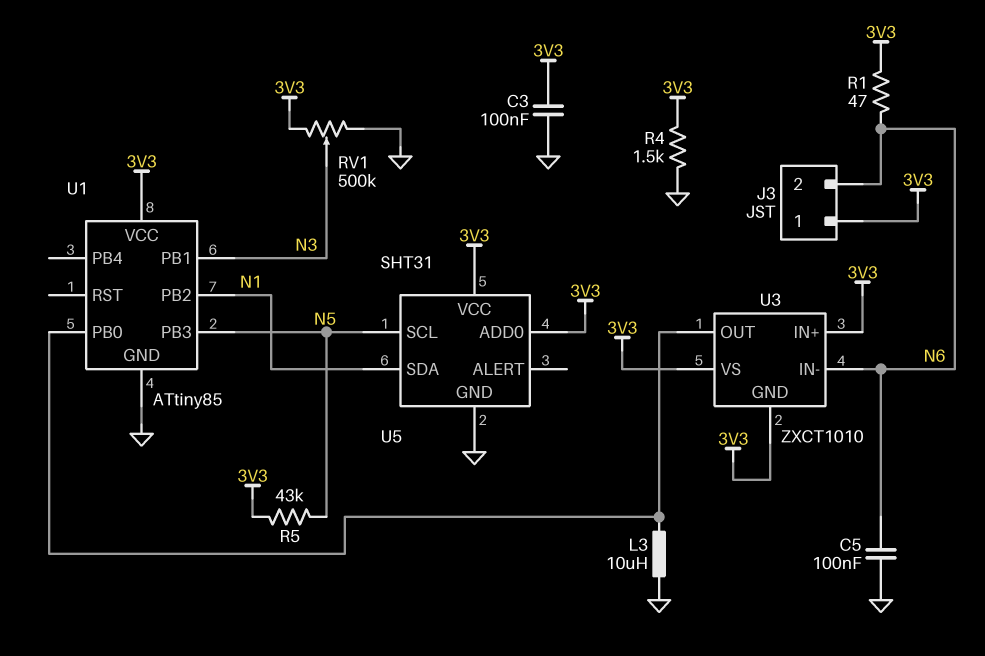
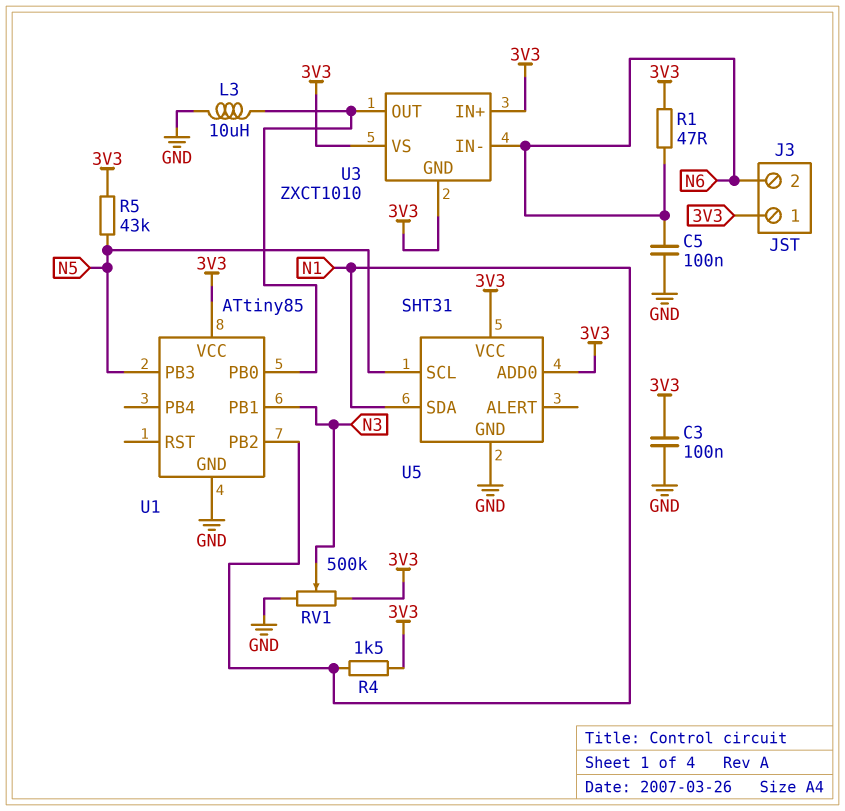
R4: 1.5k (3V3, GND) -> 1.5k (3V3, N1)

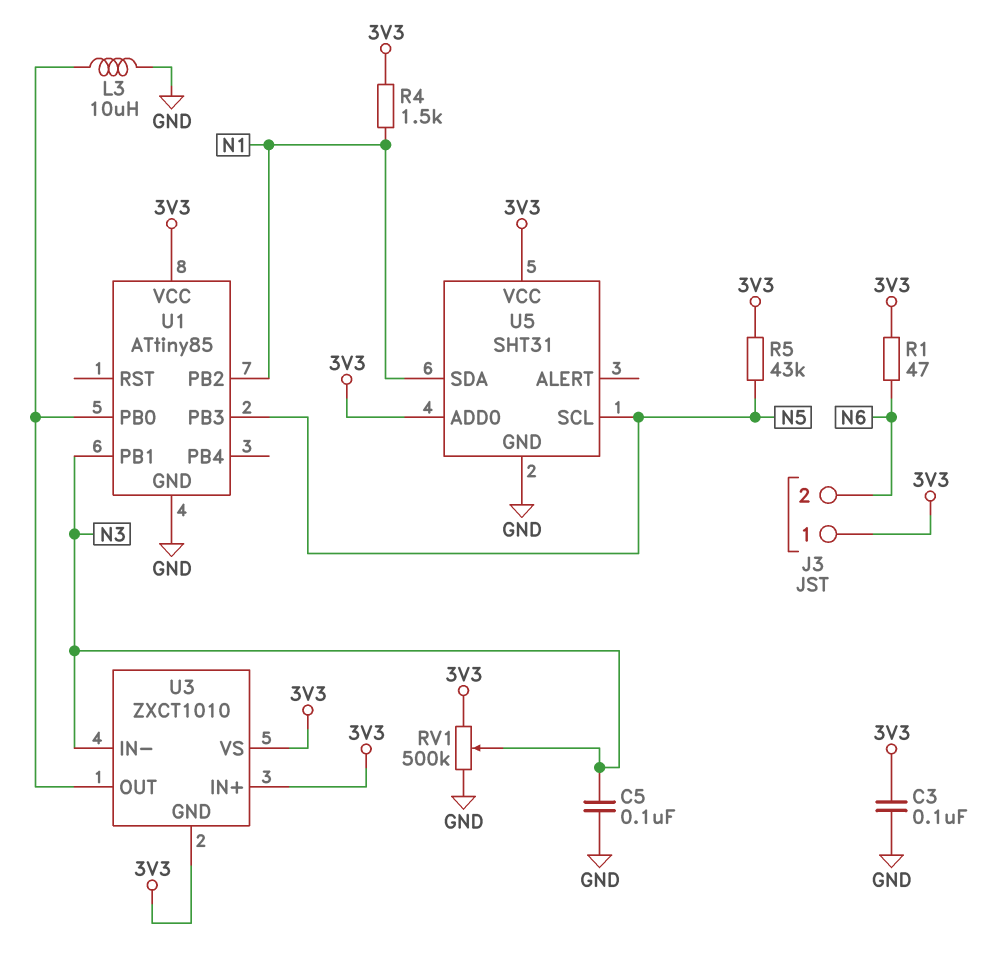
C5: 100nF (GND, N6) -> 100nF (GND, N3)
U3 pin IN-: N6 -> N3

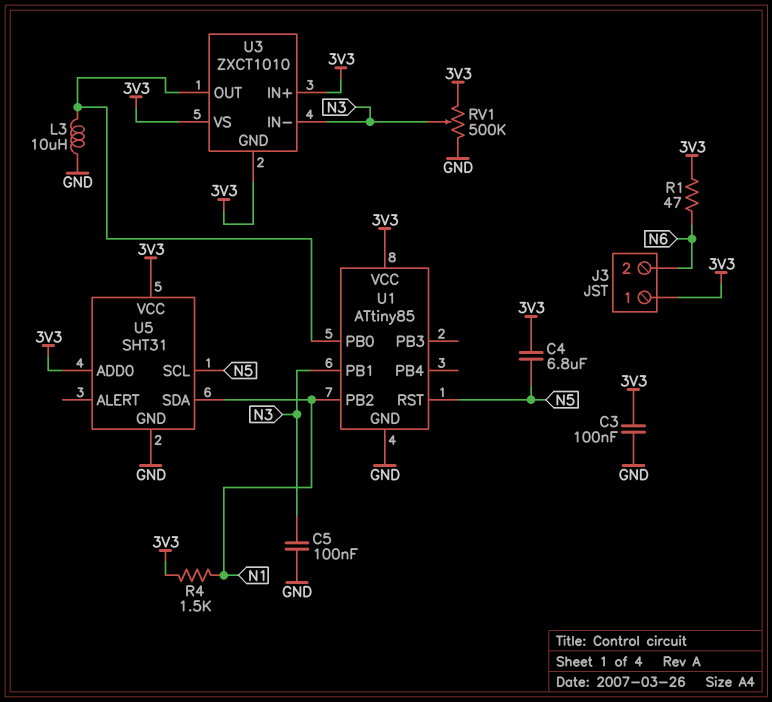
C4: none -> 6.8uF (3V3, N5)
R5: 43k (3V3, N5) -> none
U1 pin PB3: N5 -> none
U1 pin RST: none -> N5

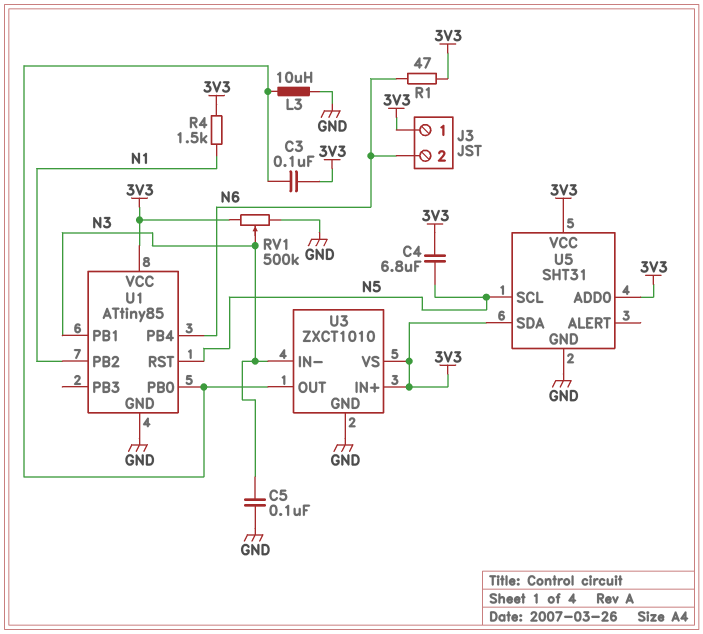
C3: 100nF (3V3, GND) -> 100nF (3V3, U1/PB0)
U1 pin PB4: none -> N6
U3 pin GND: 3V3 -> GND
U5 pin SDA: N1 -> 3V3

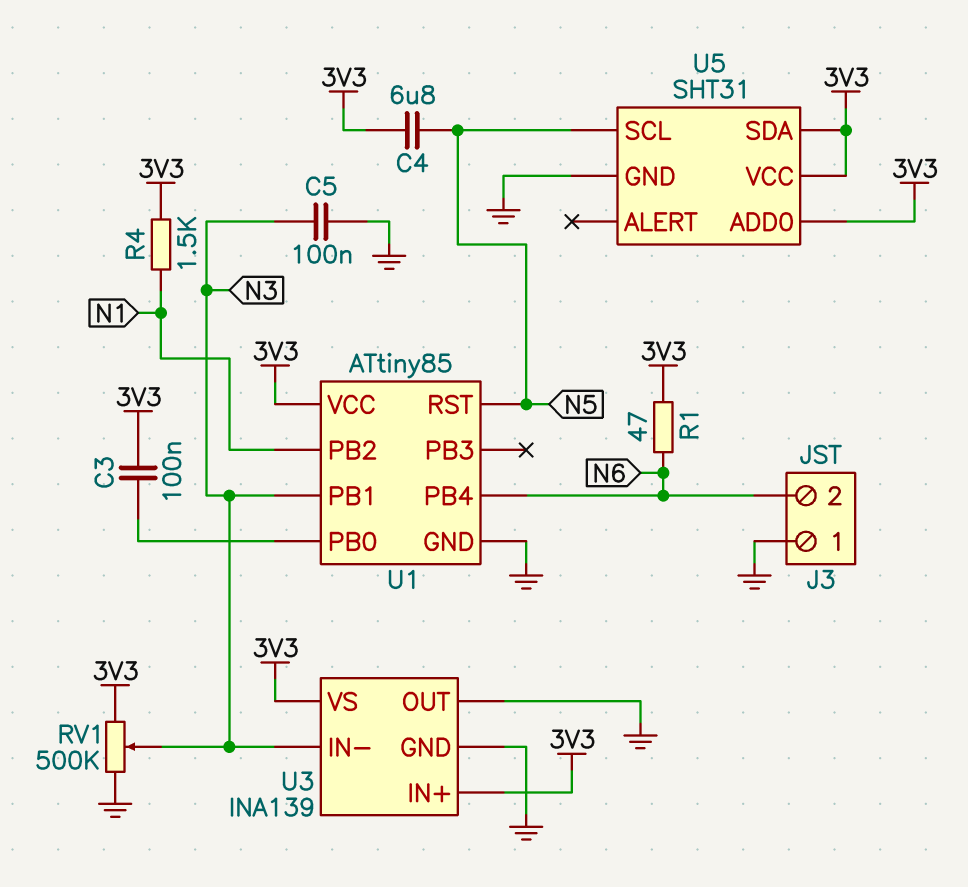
J3 pin 1: 3V3 -> GND
L3: 10uH (GND, U1/PB0) -> none
U3: ZXCT1010 -> INA139
U3 pin OUT: U1/PB0 -> GND

